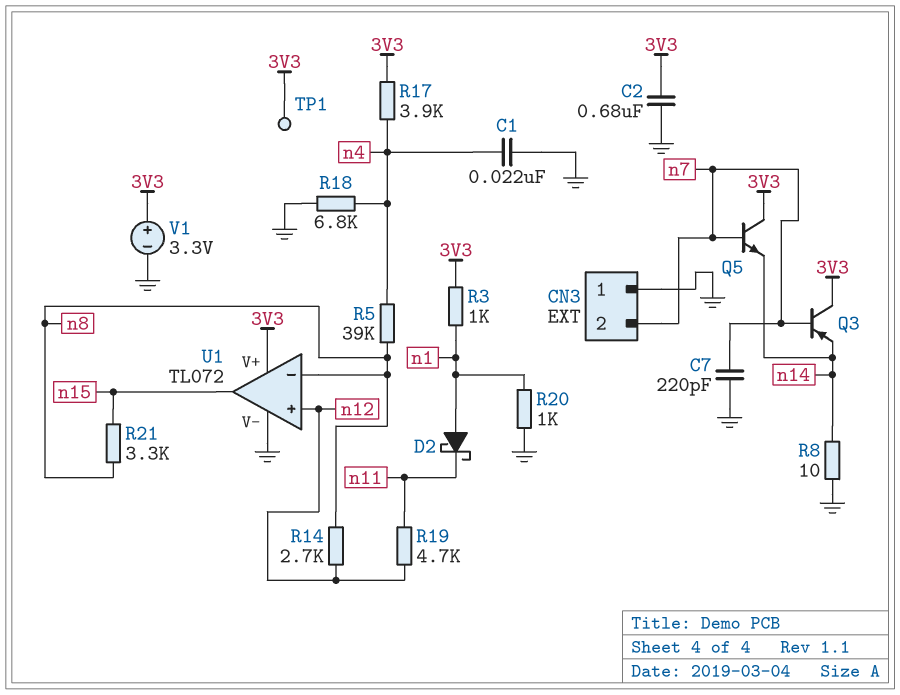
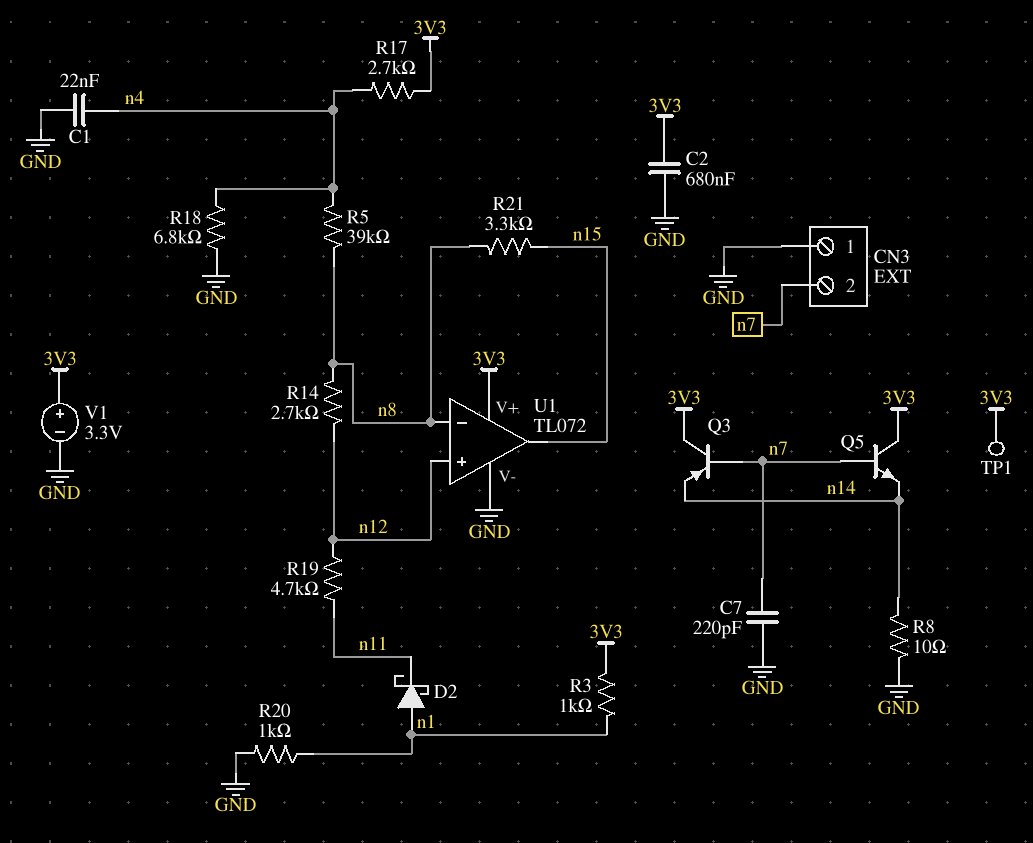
R17: 3.9k (3V3, n4) -> 2.7k (3V3, n4)

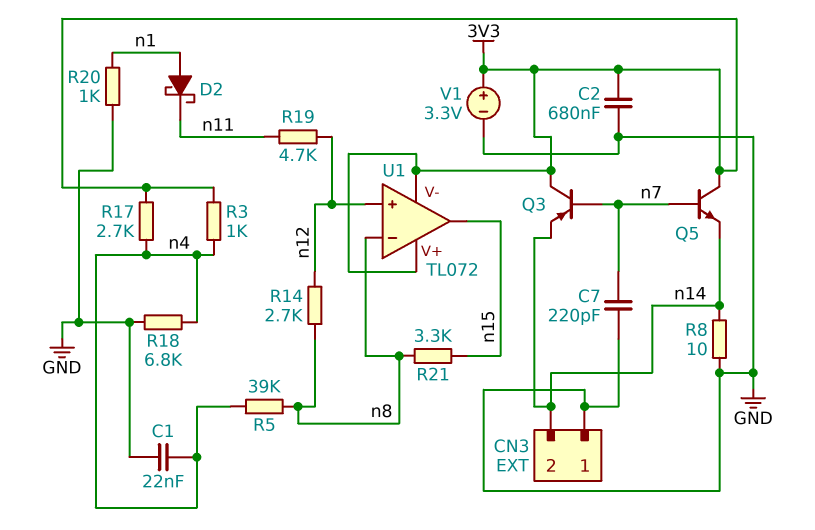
CN3 pin 2: n7 -> n14
R3: 1k (3V3, n1) -> 1k (3V3, n4)
TP1: test point (3V3) -> none
U1 pin V-: GND -> 3V3

